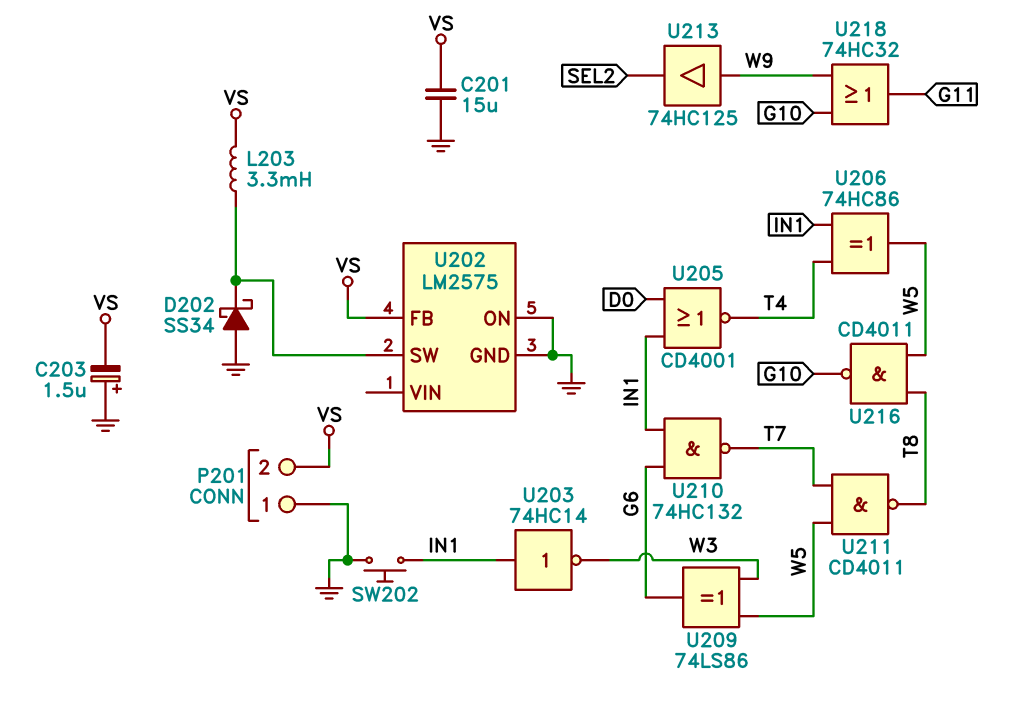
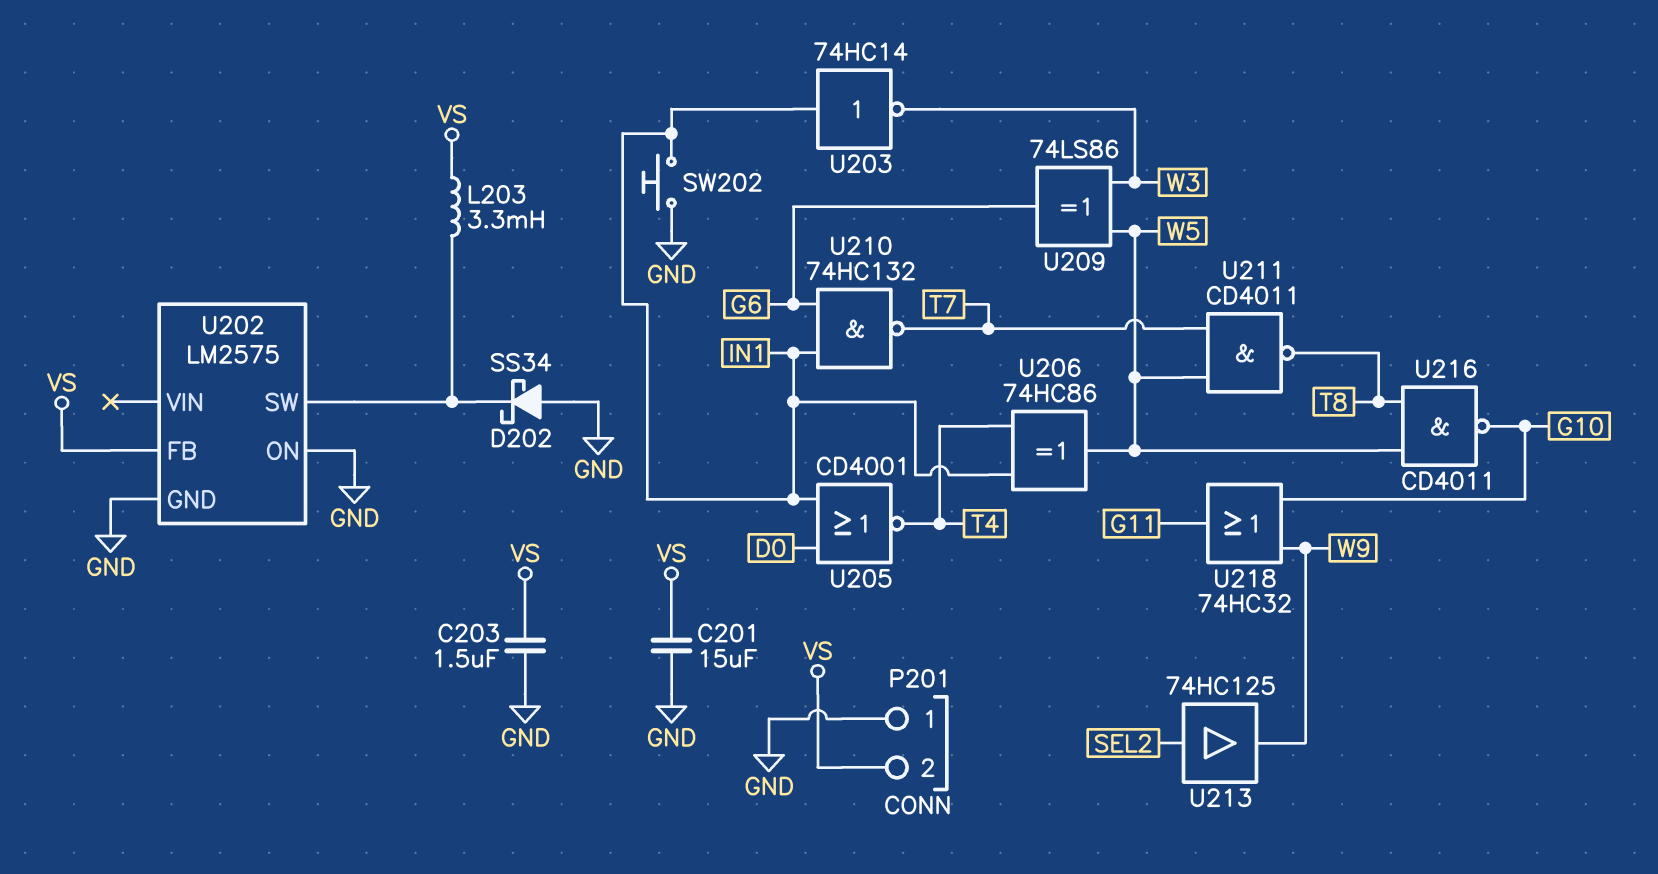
C203: 1.5uF (plus GND, minus VS) -> 1.5uF (GND, VS)
U213: buffer 74HC125 (in W9, out SEL2) -> buffer 74HC125 (in SEL2, out W9)

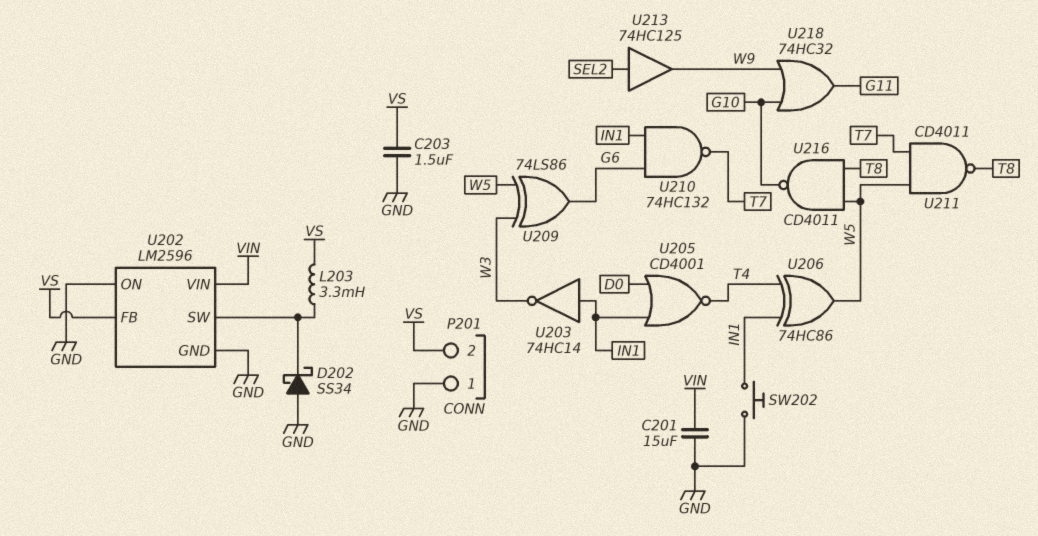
C201: 15uF (GND, VS) -> 15uF (GND, VIN)
U202: LM2575 -> LM2596
U202 pin VIN: none -> VIN

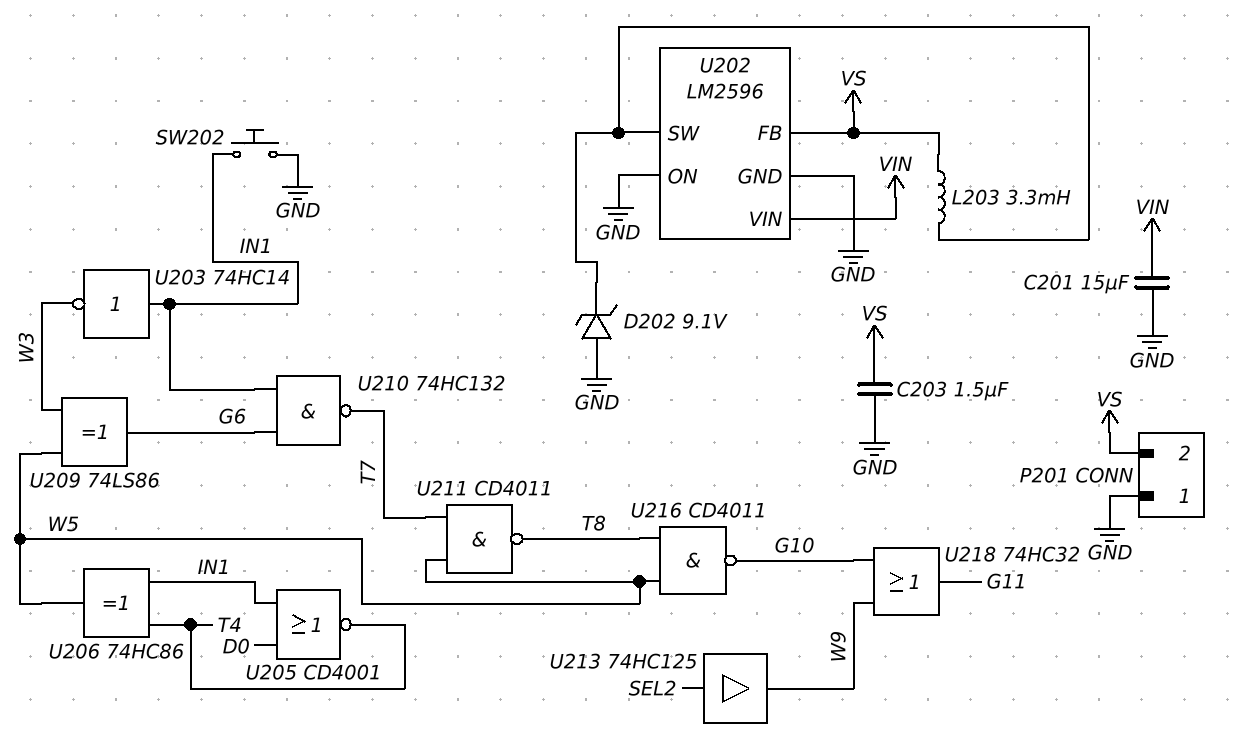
D202: schottky SS34 (A GND, K U202/SW) -> zener 9.1V (A GND, K U202/SW)

